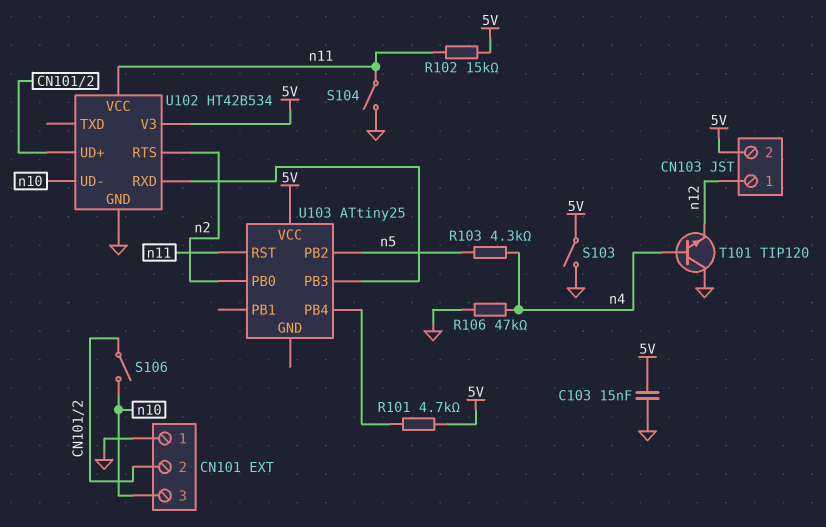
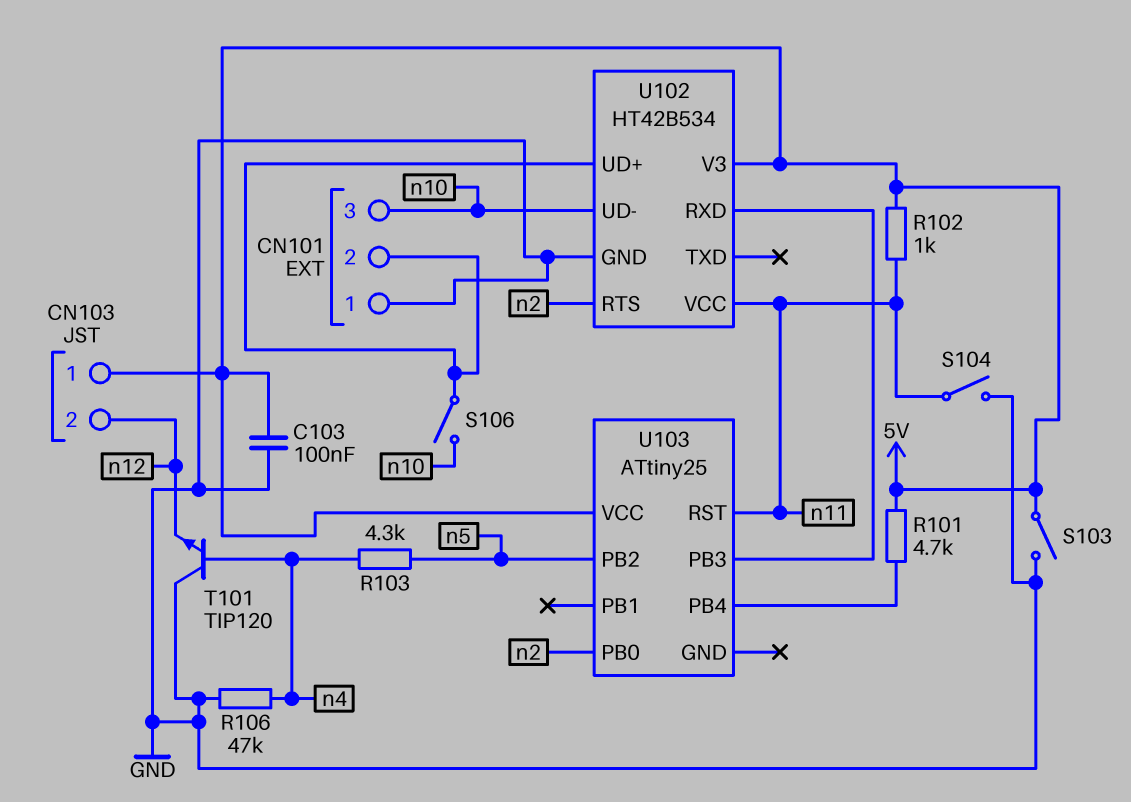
C103: 15nF (5V, GND) -> 100nF (5V, GND)
CN103 pin 1: n12 -> 5V
CN103 pin 2: 5V -> n12
R102: 15k (5V, n11) -> 1k (5V, n11)

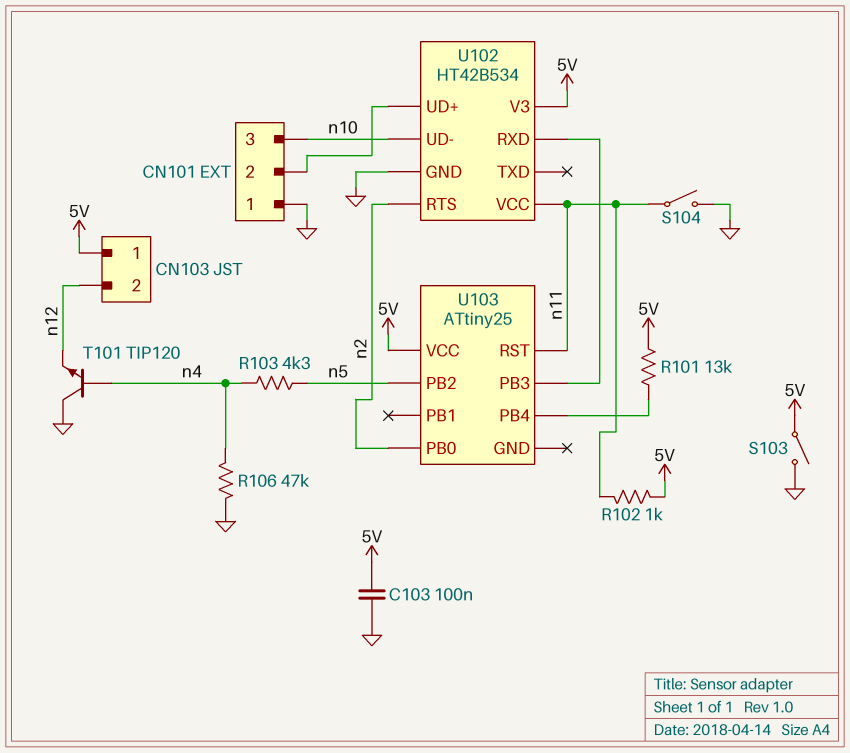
R101: 4.7k (5V, U103/PB4) -> 13k (5V, U103/PB4)
S106: switch (CN101/2, n10) -> none

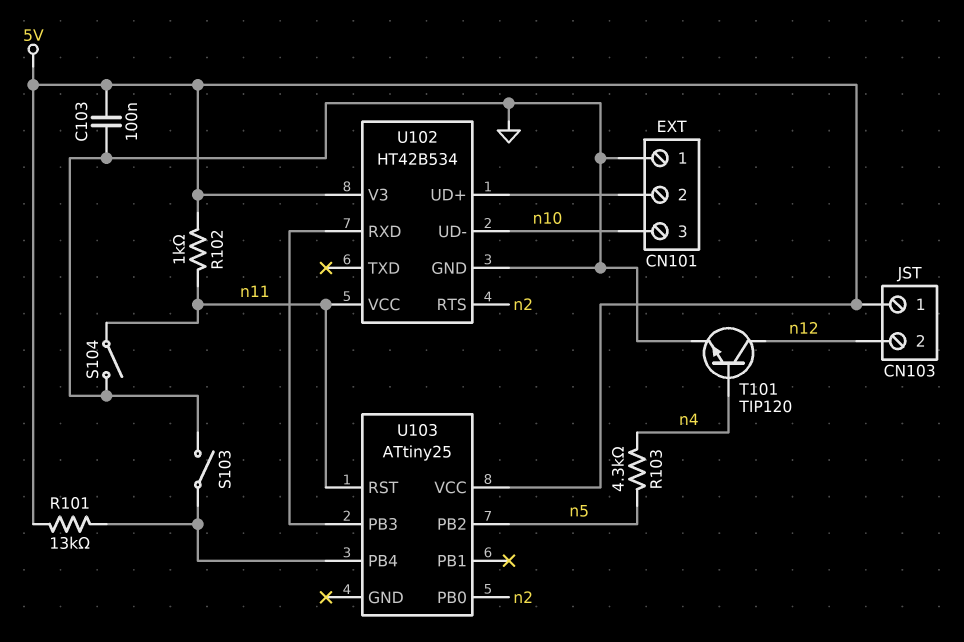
R106: 47k (GND, n4) -> none
S103: switch (5V, GND) -> switch (GND, U103/PB4)
T101: NPN TIP120 (B n4, C GND, E n12) -> NPN TIP120 (B n4, C n12, E GND)

